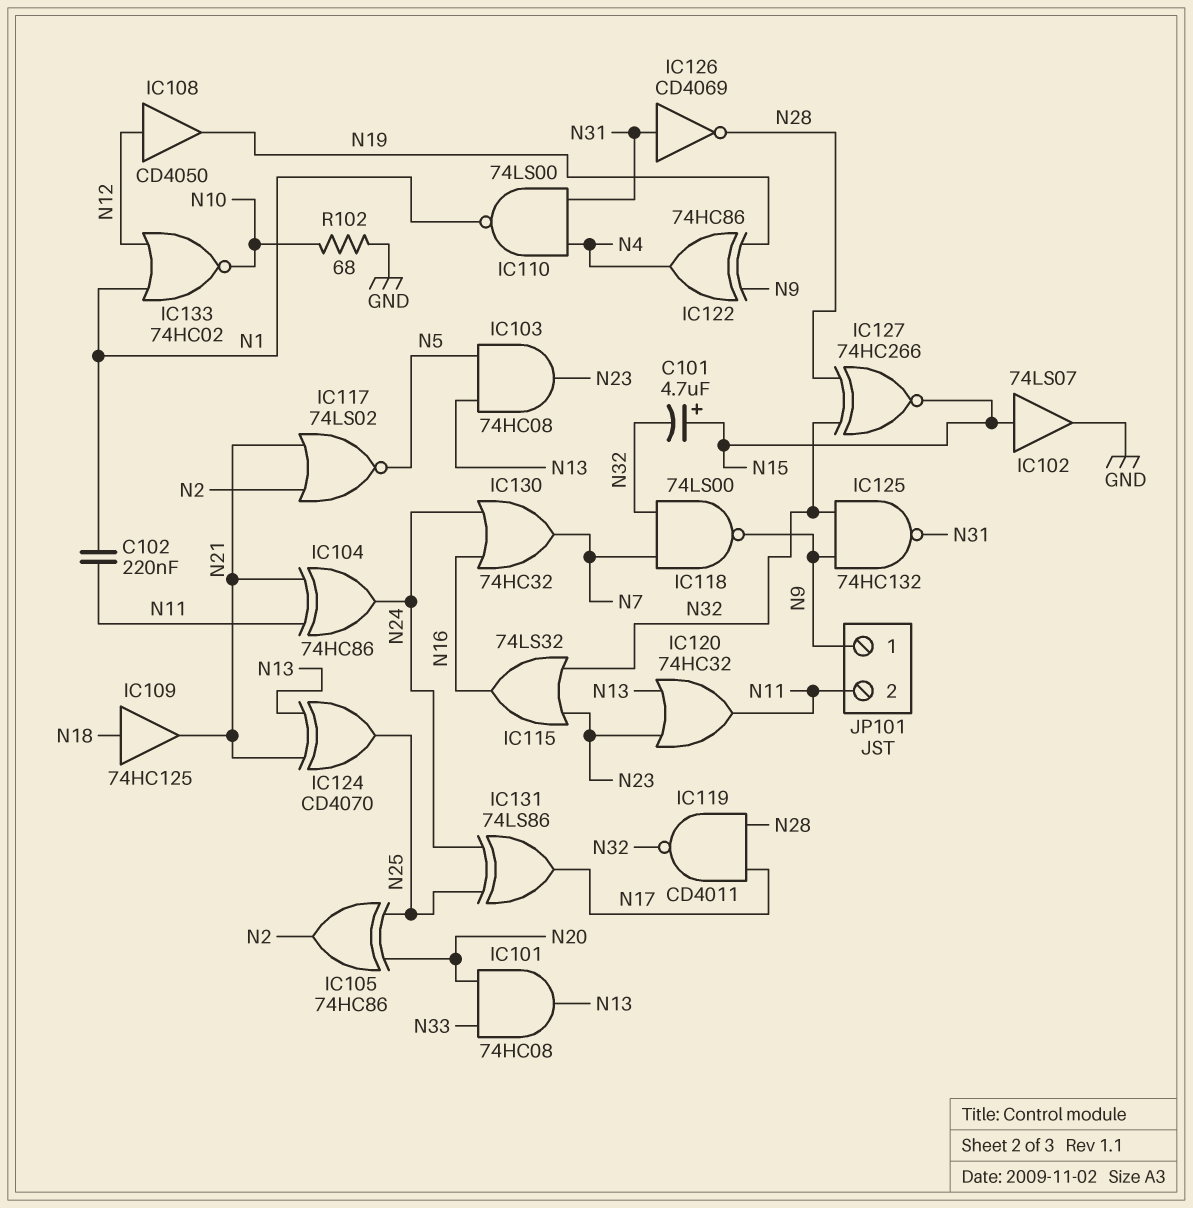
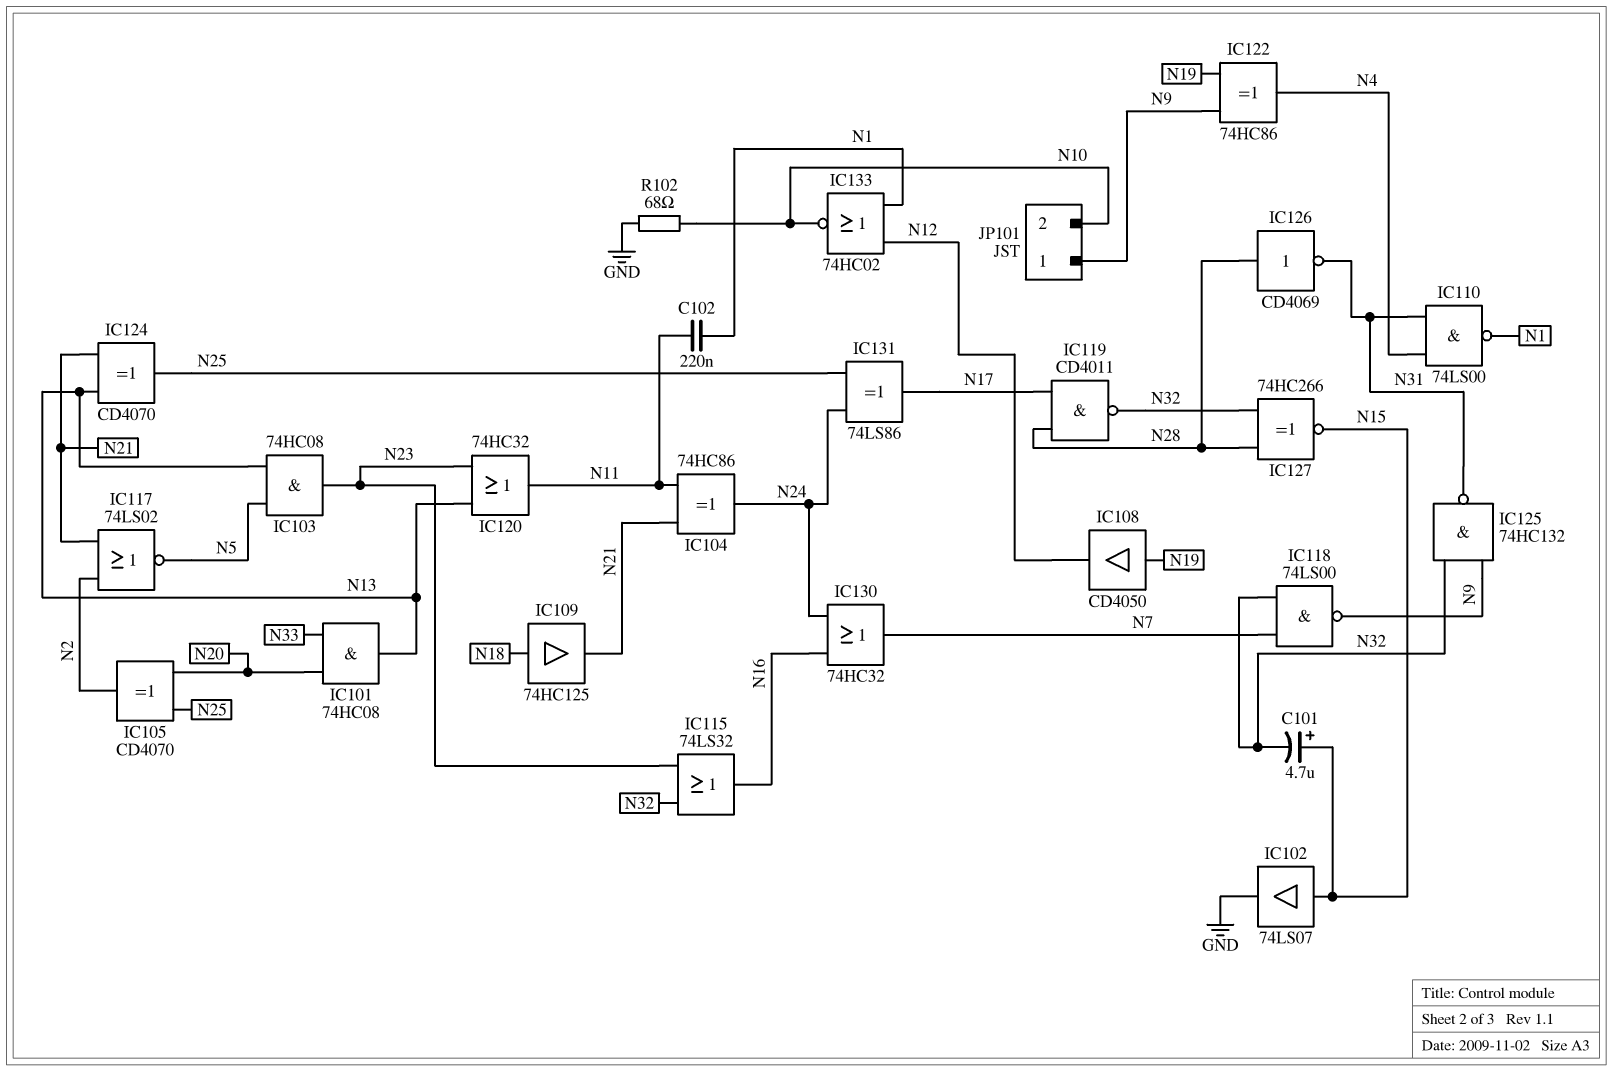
IC105: XOR 74HC86 (in N20, in N25, out N2) -> XOR CD4070 (in N20, in N25, out N2)
IC108: buffer CD4050 (in N12, out N19) -> buffer CD4050 (in N19, out N12)
IC126: NOT CD4069 (in N31, out N28) -> NOT CD4069 (in N28, out N31)
JP101 pin 2: N11 -> N10

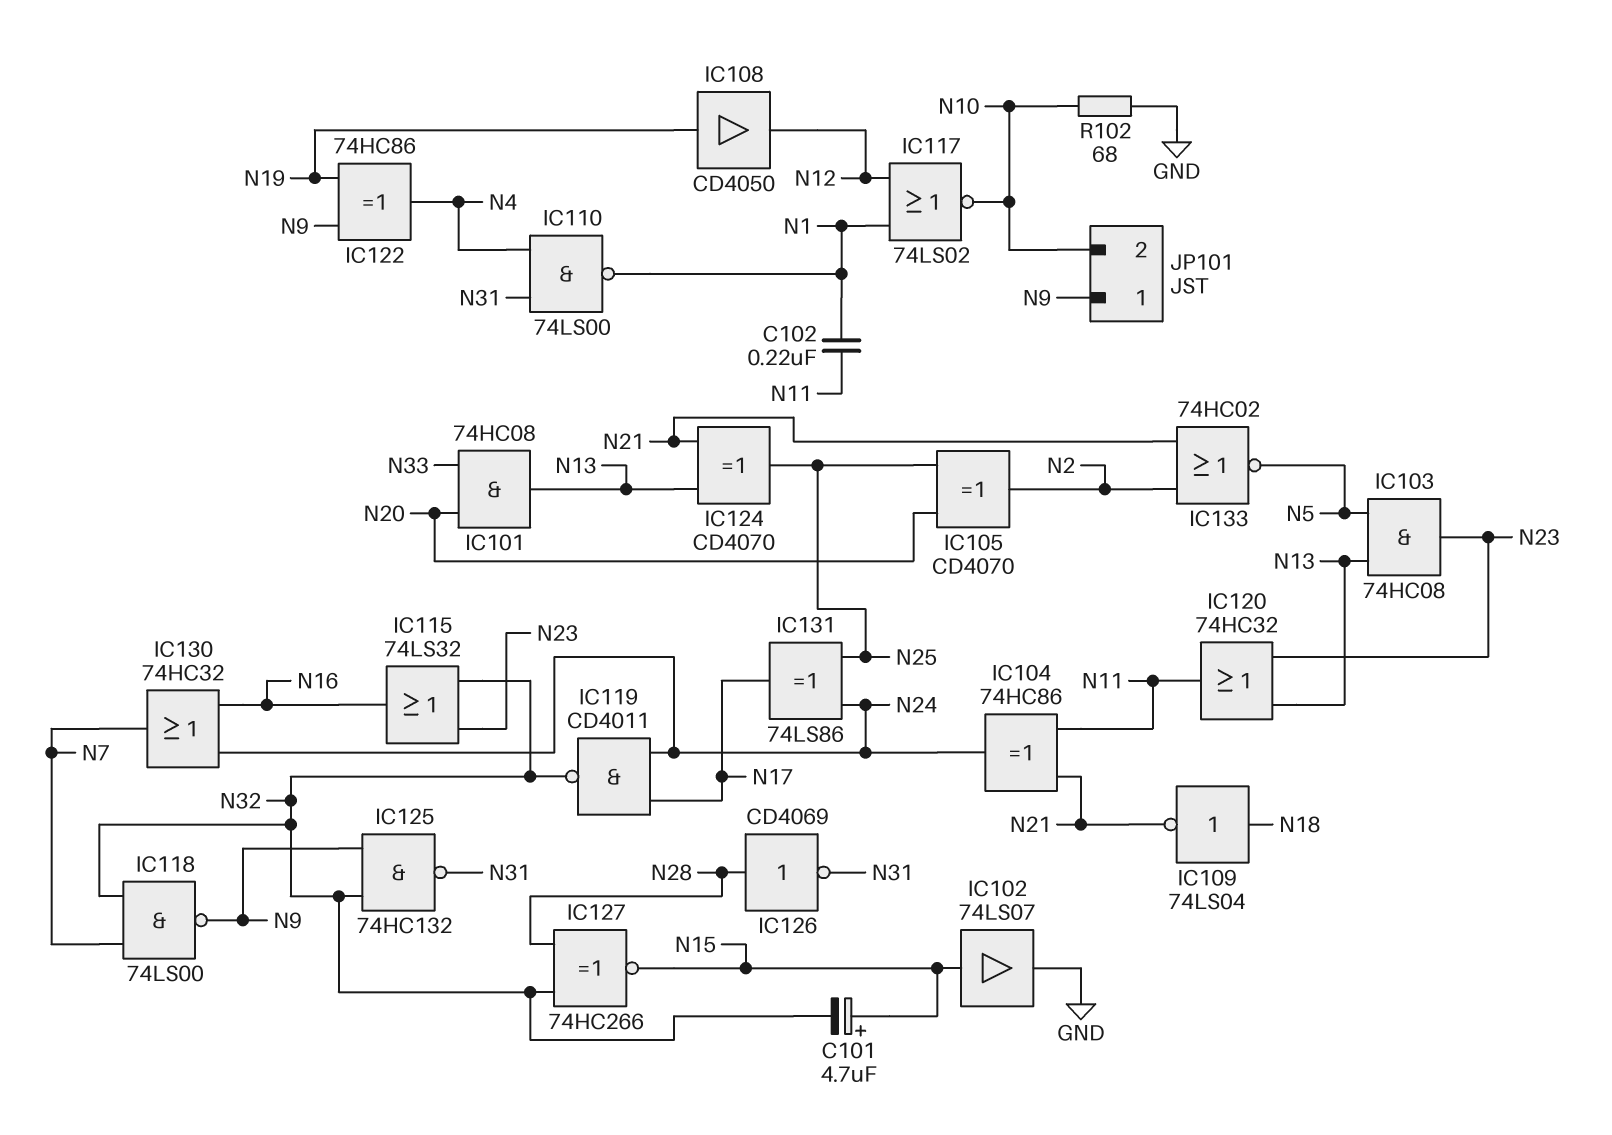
IC109: buffer 74HC125 (in N18, out N21) -> NOT 74LS04 (in N18, out N21)
IC117: NOR 74LS02 (in N2, in N21, out N5) -> NOR 74LS02 (in N1, in N12, out N10)
IC119: NAND CD4011 (in N17, in N28, out N32) -> NAND CD4011 (in N17, in N24, out N32)
IC133: NOR 74HC02 (in N1, in N12, out N10) -> NOR 74HC02 (in N2, in N21, out N5)

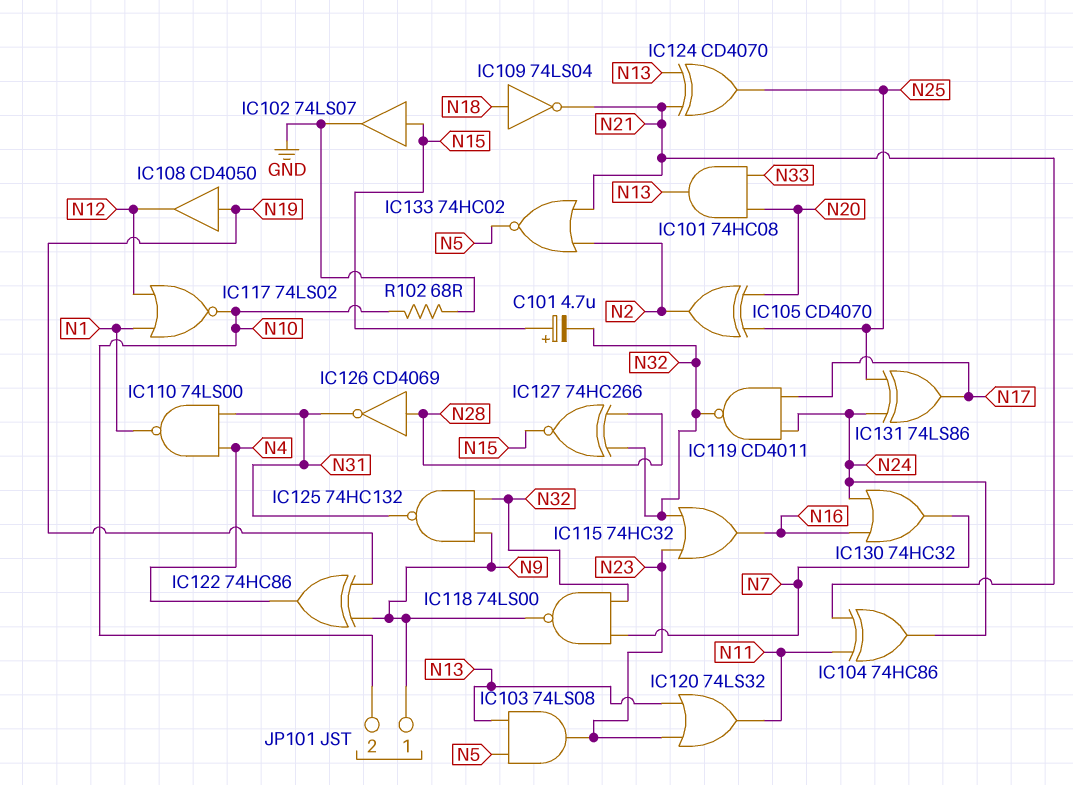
C102: 220nF (N1, N11) -> none
IC103: AND 74HC08 (in N5, in N13, out N23) -> AND 74LS08 (in N5, in N13, out N23)
IC115: OR 74LS32 (in N23, in N32, out N16) -> OR 74HC32 (in N23, in N32, out N16)
IC120: OR 74HC32 (in N13, in N23, out N11) -> OR 74LS32 (in N13, in N23, out N11)

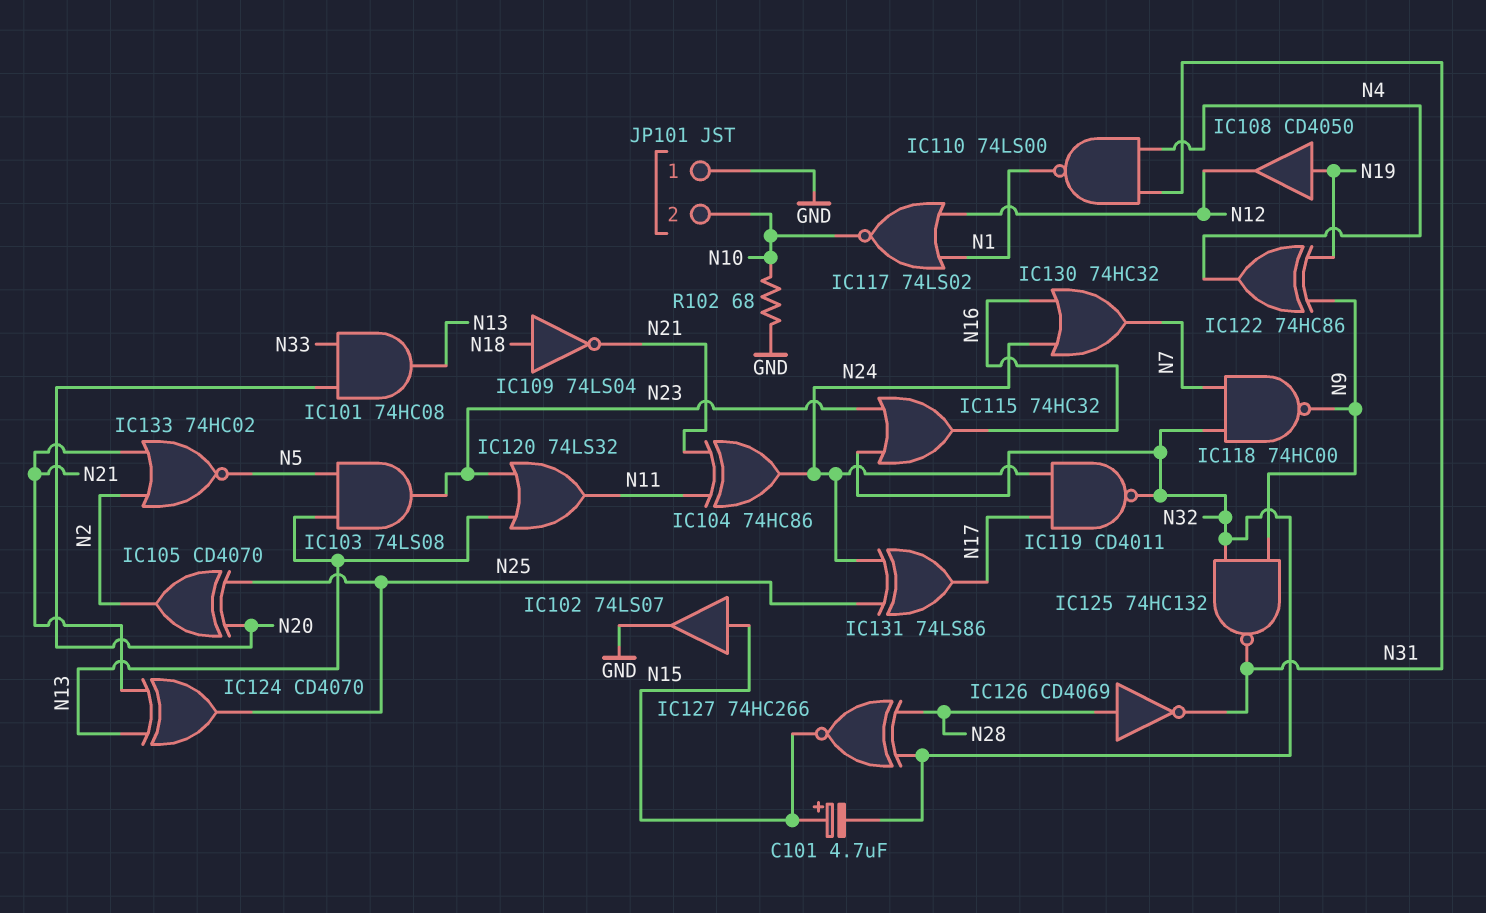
IC118: NAND 74LS00 (in N7, in N32, out N9) -> NAND 74HC00 (in N7, in N32, out N9)
JP101 pin 1: N9 -> GND

